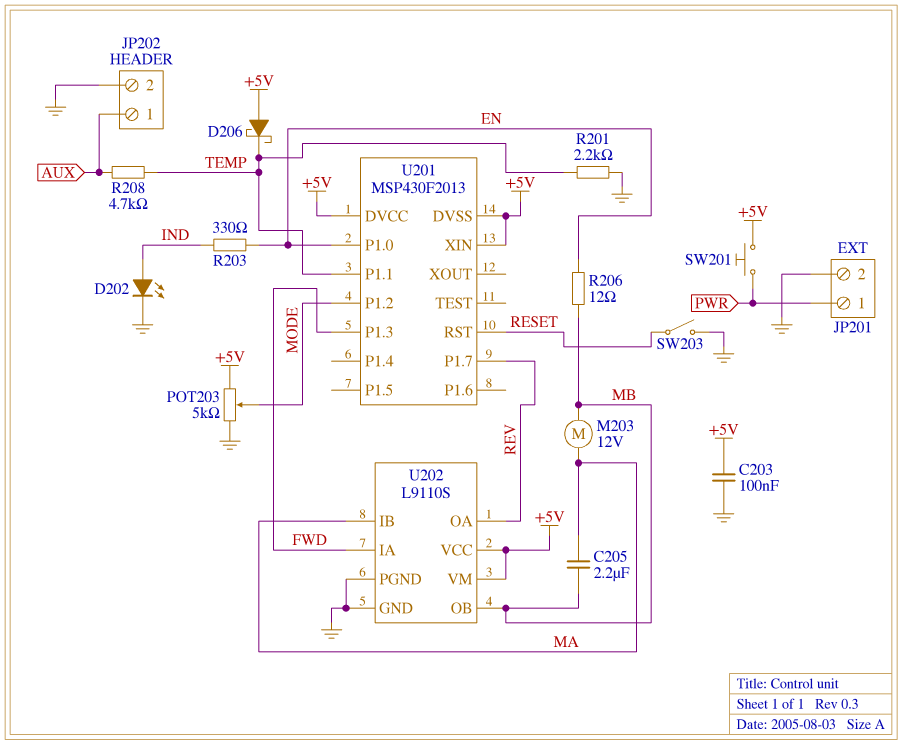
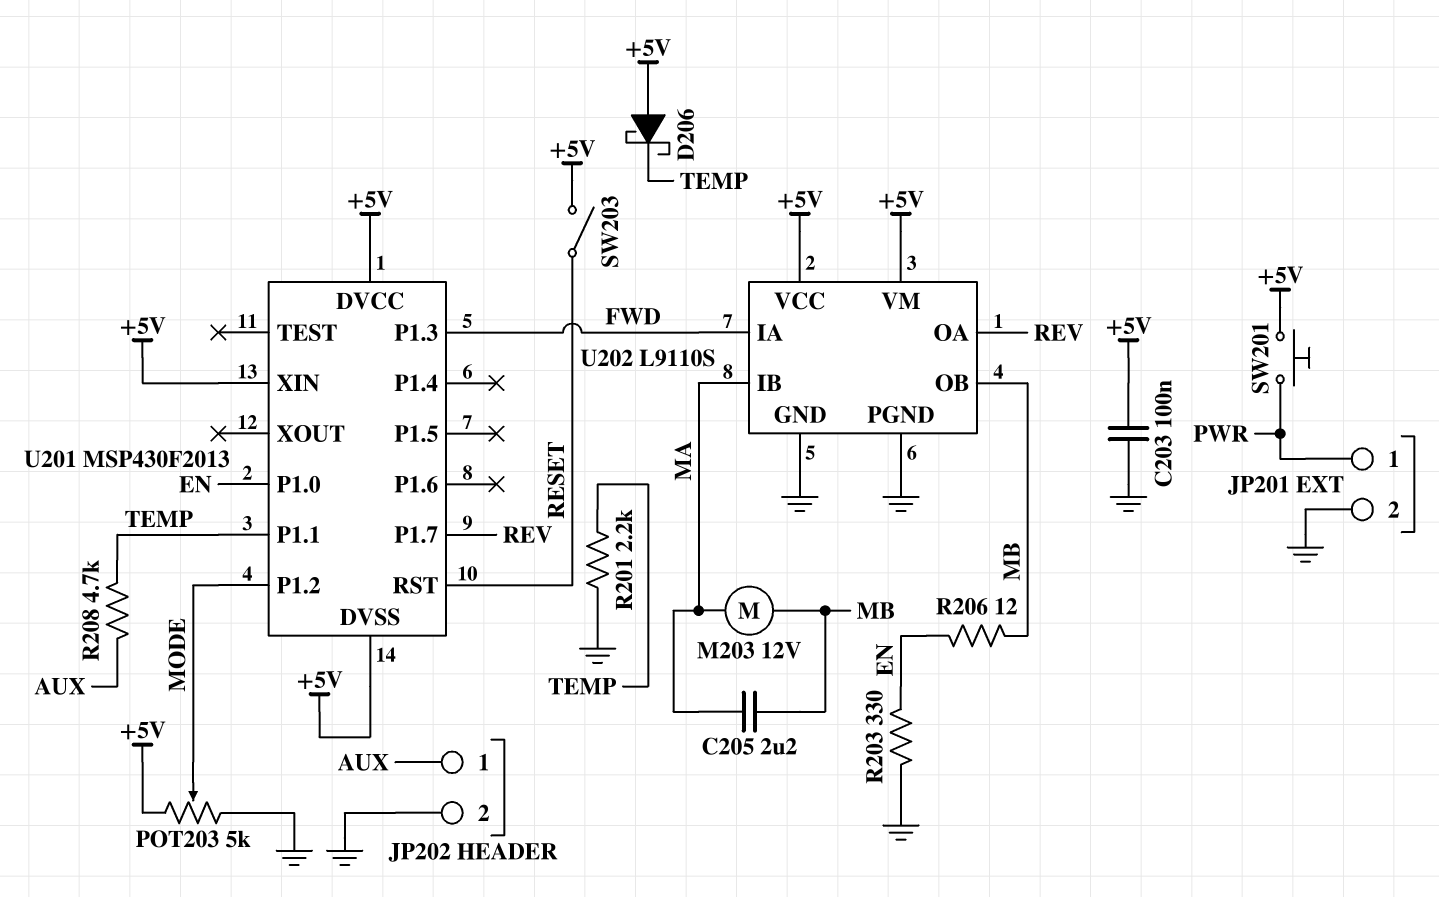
D202: LED (A IND, K GND) -> none
R203: 330 (EN, IND) -> 330 (EN, GND)
SW203: switch (GND, RESET) -> switch (+5V, RESET)

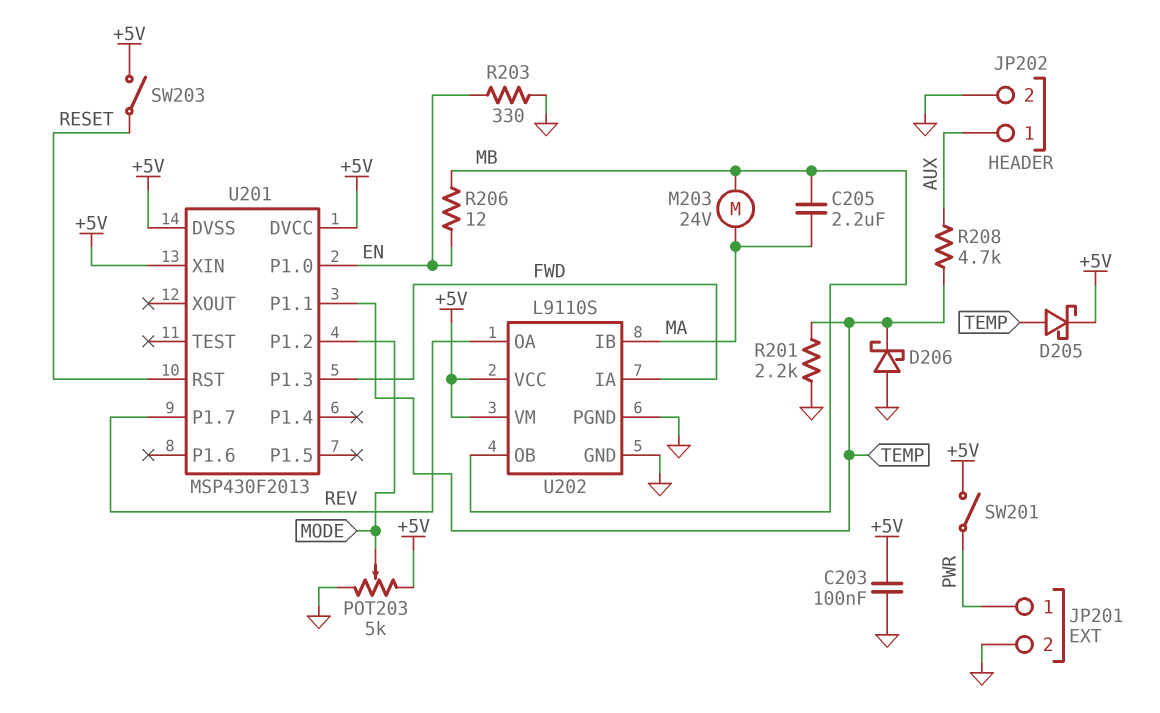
D205: none -> schottky (A TEMP, K +5V)
D206: schottky (A +5V, K TEMP) -> schottky (A GND, K TEMP)
M203: motor 12V (MA, MB) -> motor 24V (MA, MB)
SW201: button (+5V, PWR) -> switch (+5V, PWR)

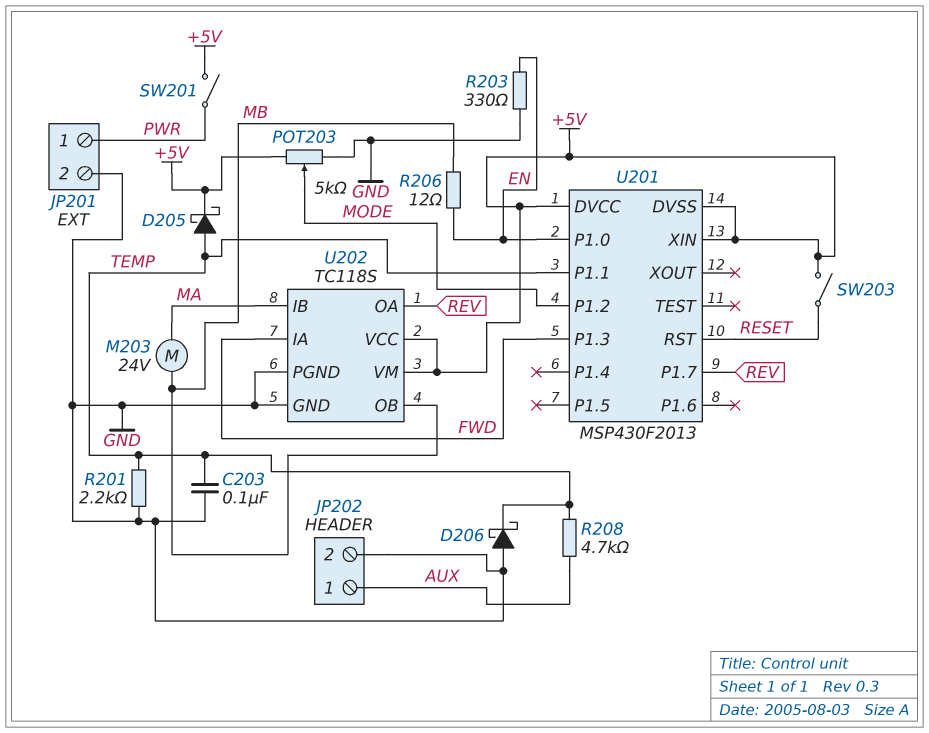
C203: 100nF (+5V, GND) -> 100nF (GND, TEMP)
C205: 2.2uF (MA, MB) -> none
U202: L9110S -> TC118S

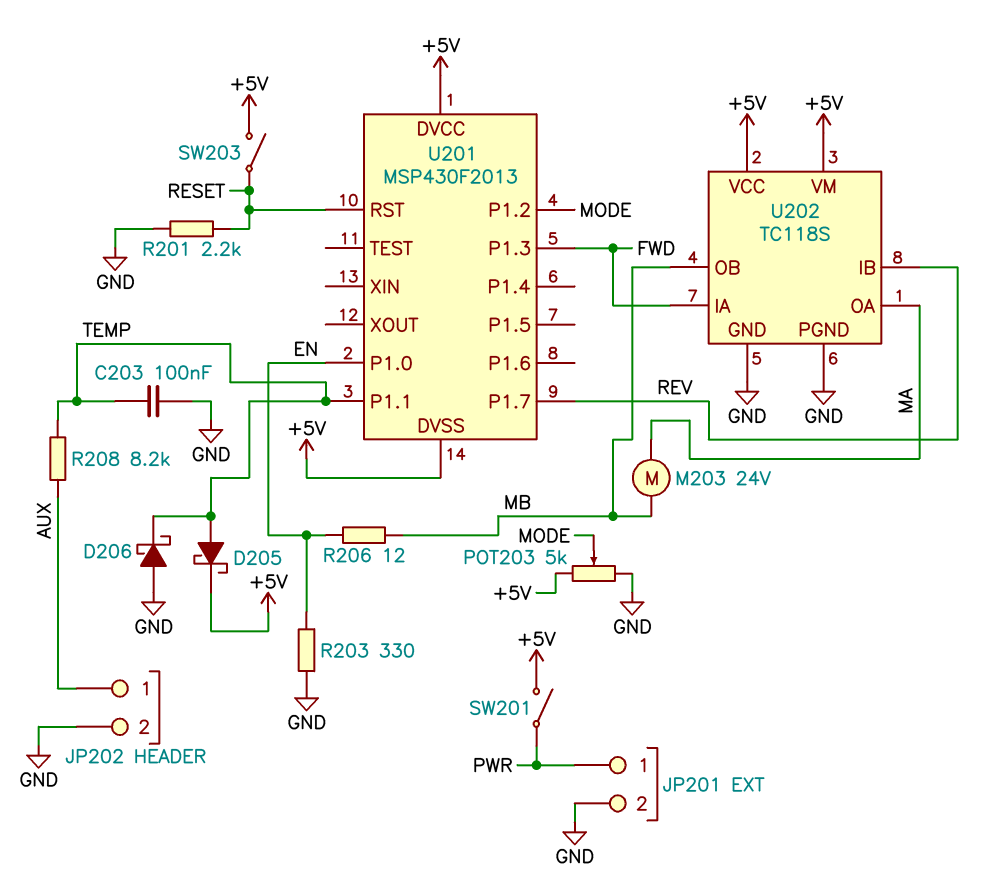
R201: 2.2k (GND, TEMP) -> 2.2k (GND, RESET)
R208: 4.7k (AUX, TEMP) -> 8.2k (AUX, TEMP)
U201 pin XIN: +5V -> none
U202 pin IB: MA -> REV
U202 pin OA: REV -> MA

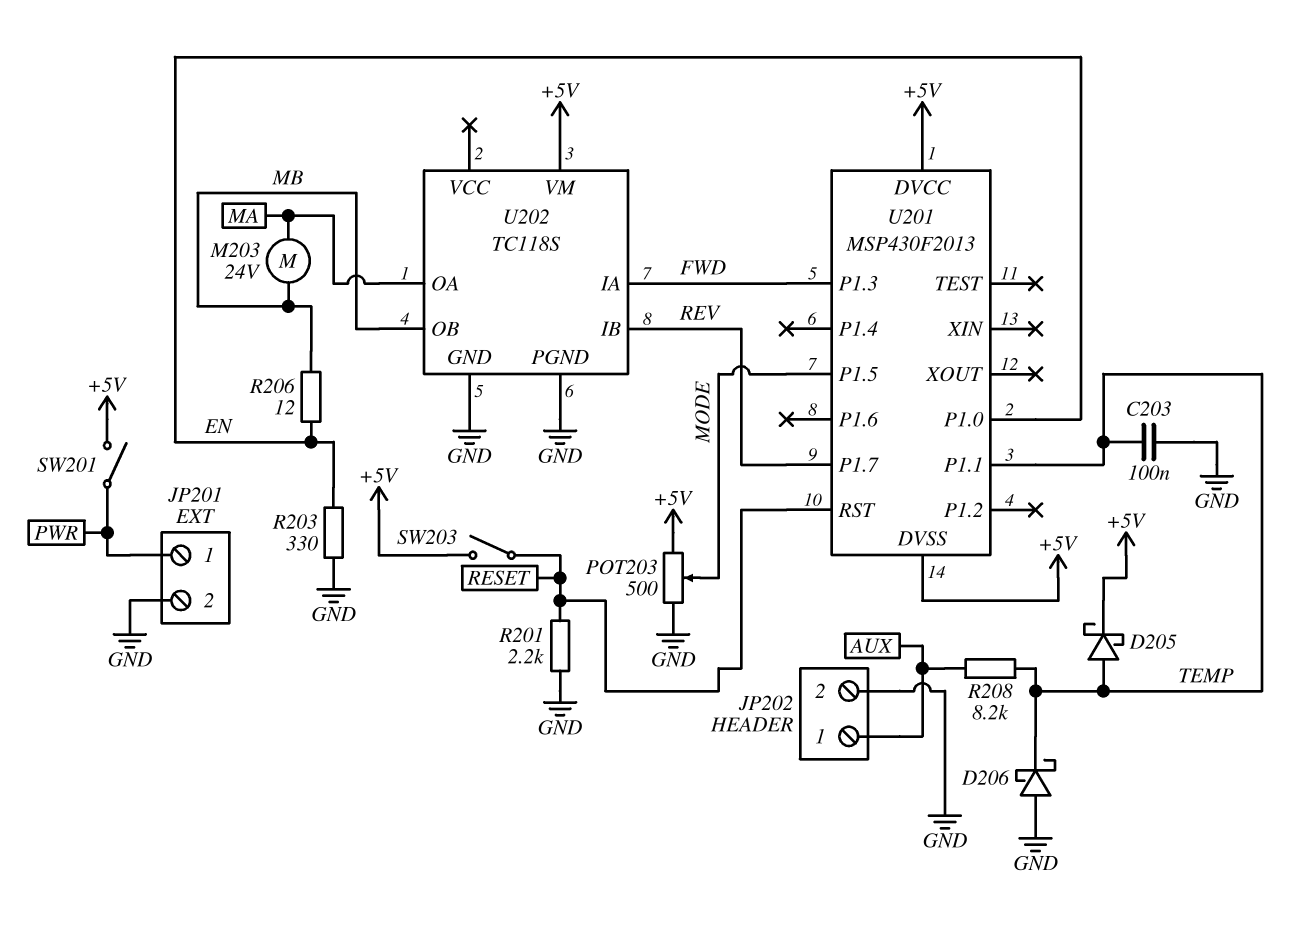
POT203: 5k (+5V, GND, wiper MODE) -> 500 (+5V, GND, wiper MODE)
U201 pin P1.2: MODE -> none
U201 pin P1.5: none -> MODE
U202 pin VCC: +5V -> none

